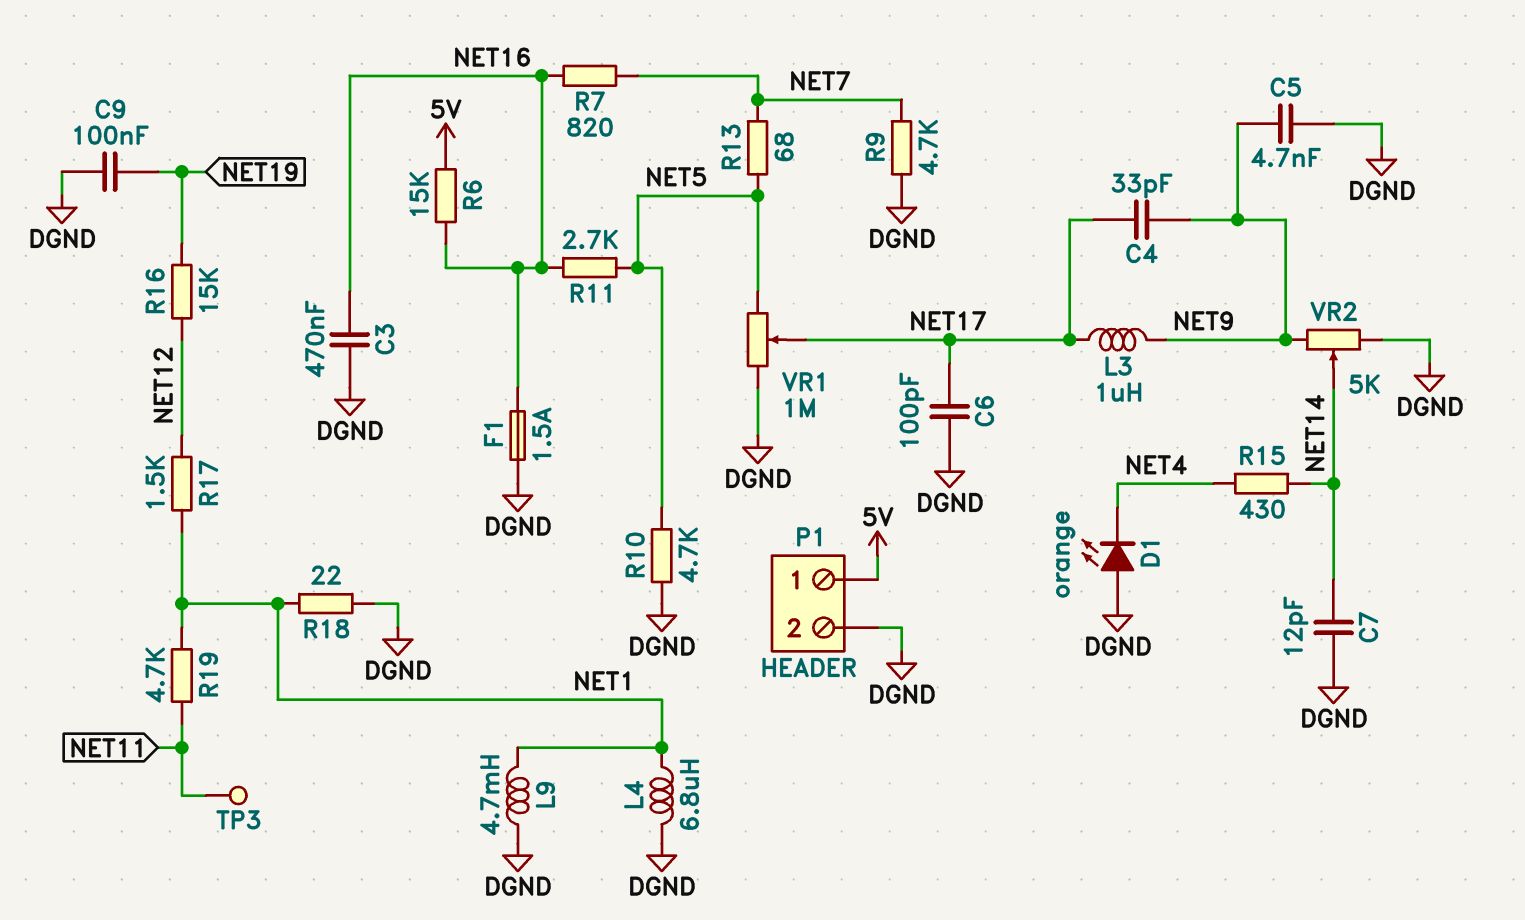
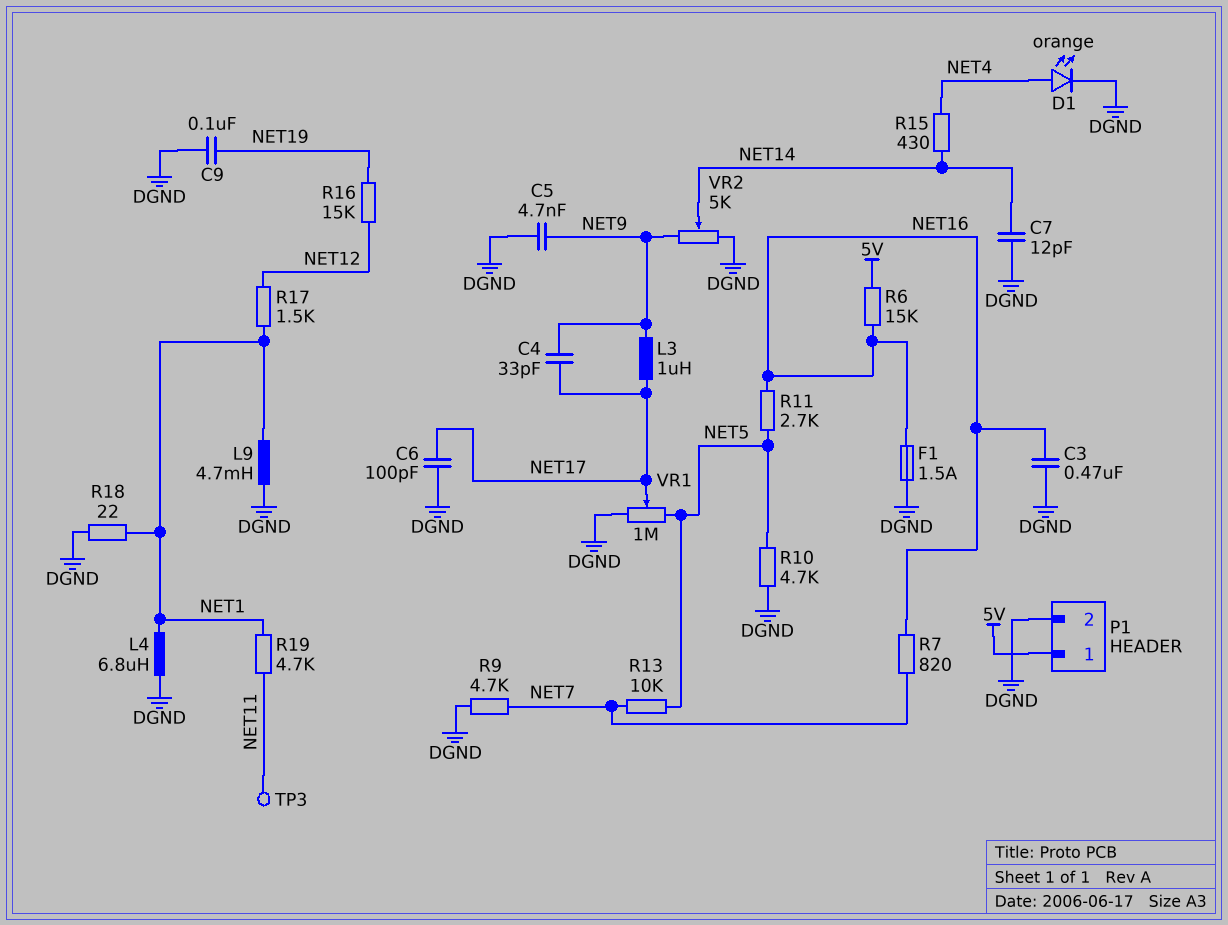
D1: LED orange (A DGND, K NET4) -> LED orange (A NET4, K DGND)
R13: 68 (NET5, NET7) -> 10k (NET5, NET7)

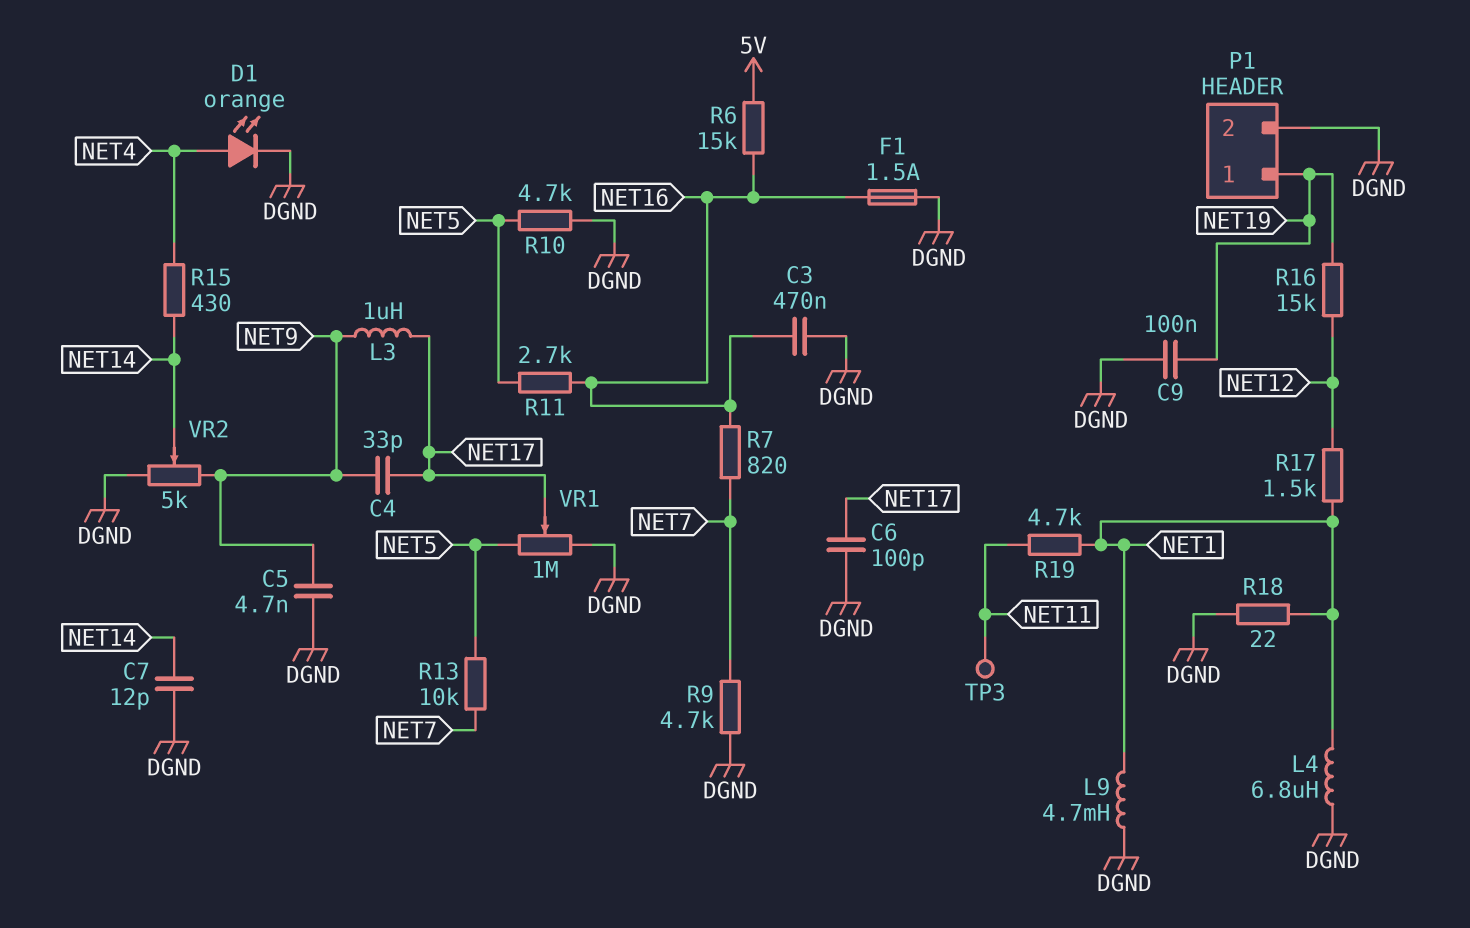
P1 pin 1: 5V -> NET19

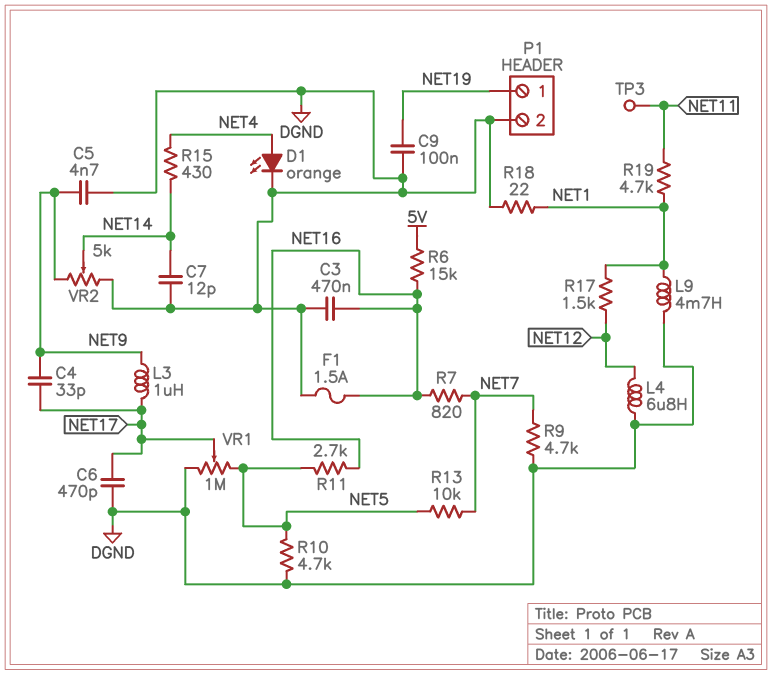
C6: 100pF (DGND, NET17) -> 470pF (DGND, NET17)
L4: 6.8uH (DGND, NET1) -> 6.8uH (DGND, NET12)
R16: 15k (NET12, NET19) -> none

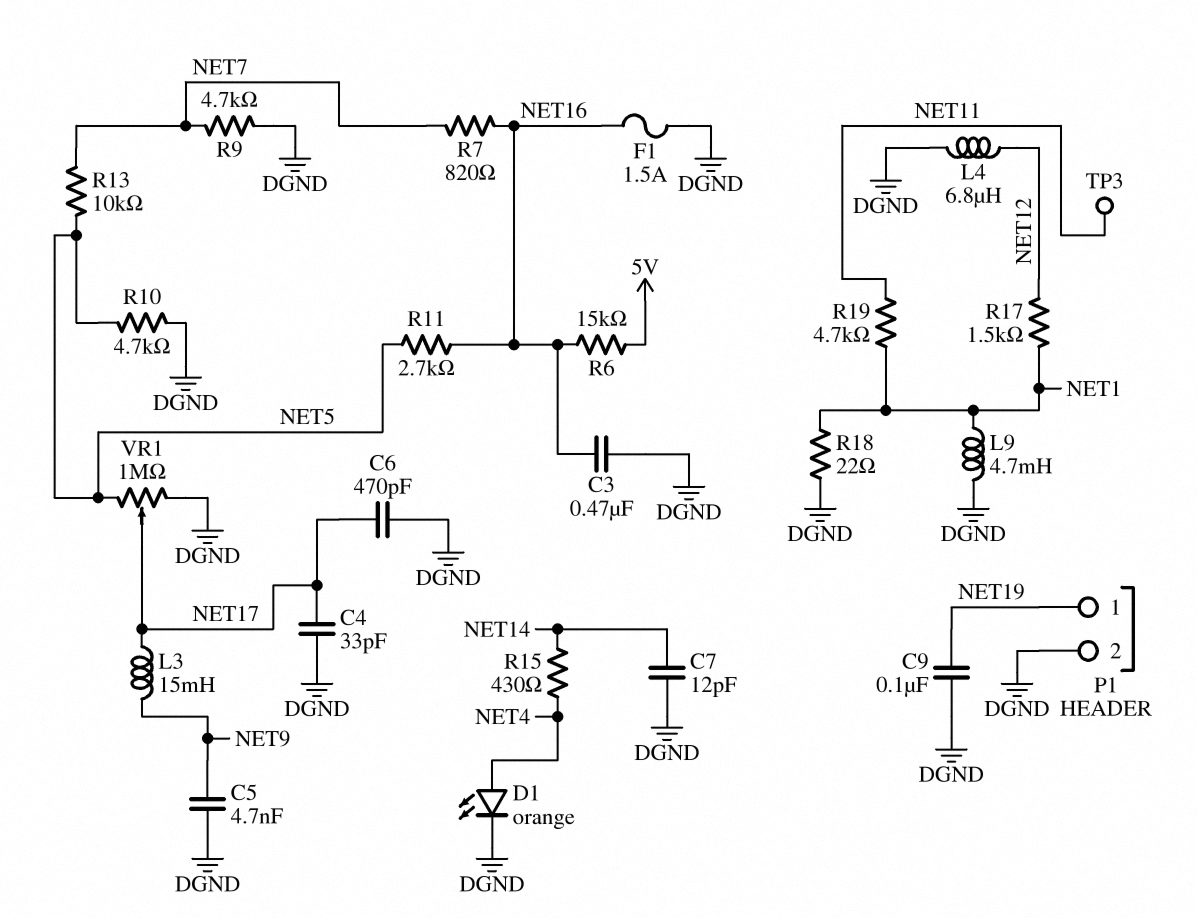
C4: 33pF (NET9, NET17) -> 33pF (DGND, NET17)
L3: 1uH (NET9, NET17) -> 15mH (NET9, NET17)
VR2: 5k (DGND, NET9, wiper NET14) -> none

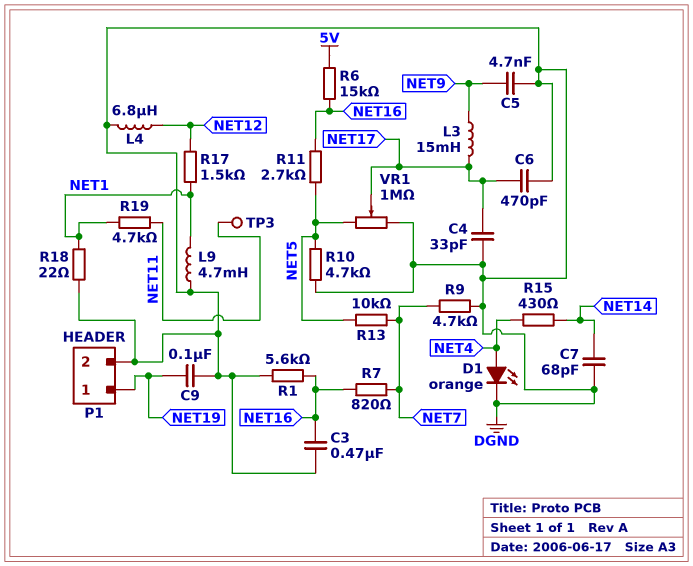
C7: 12pF (DGND, NET14) -> 68pF (DGND, NET14)
F1: 1.5A (DGND, NET16) -> none
R1: none -> 5.6k (DGND, NET16)

